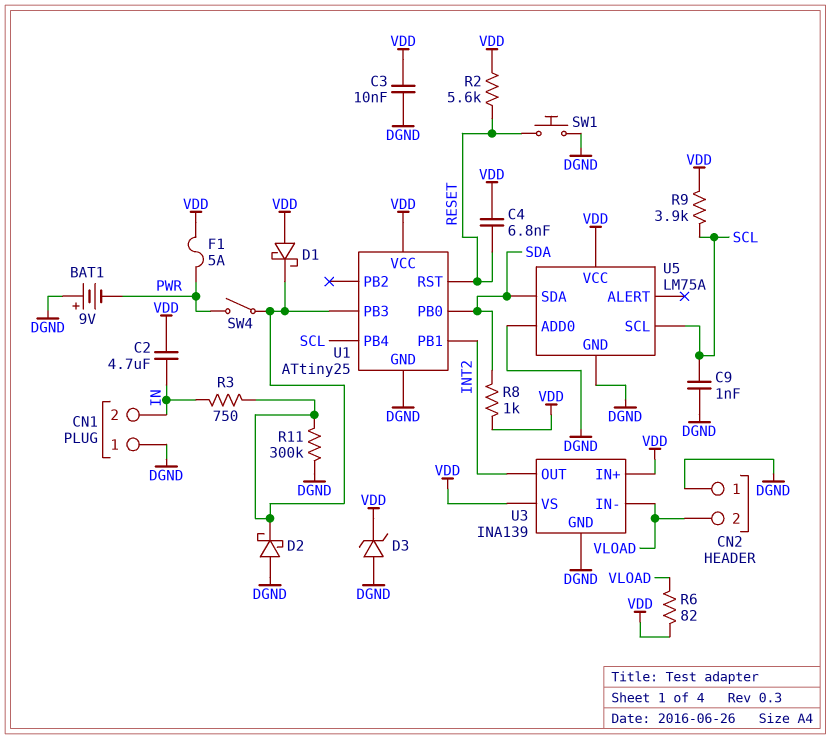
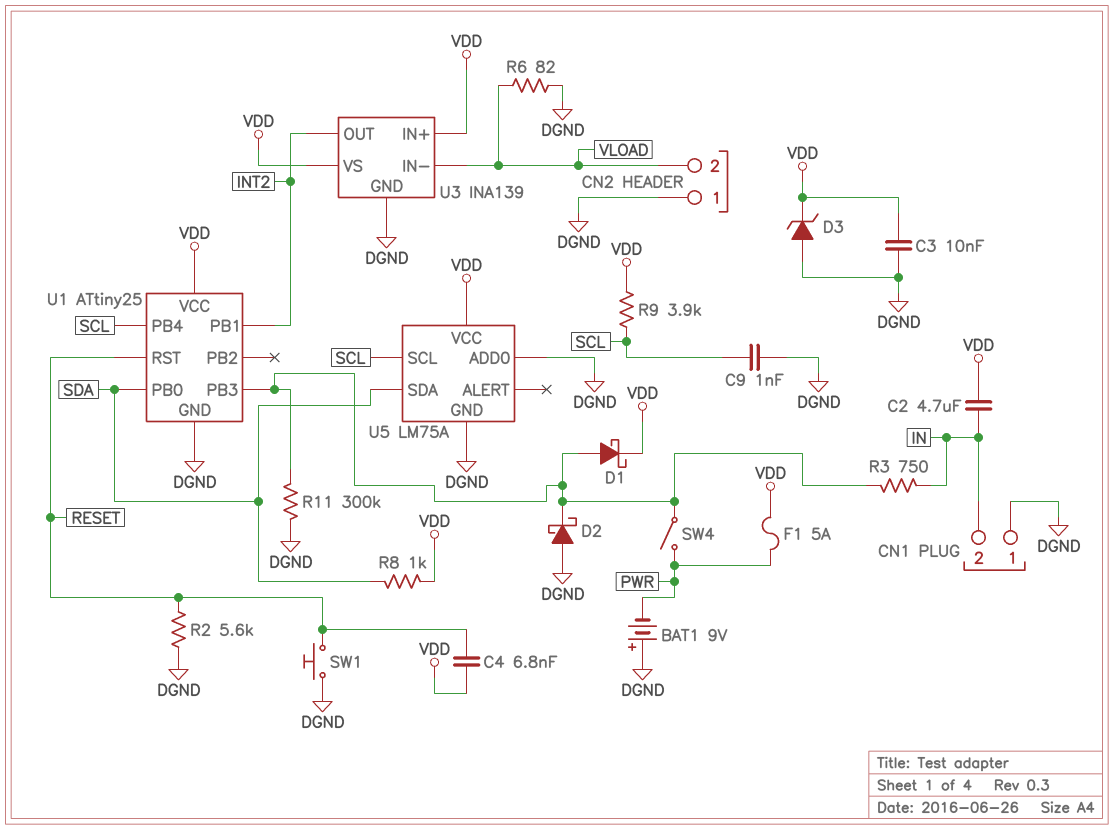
D1: schottky (A VDD, K U1/PB3) -> schottky (A U1/PB3, K VDD)
R2: 5.6k (RESET, VDD) -> 5.6k (DGND, RESET)
R6: 82 (VDD, VLOAD) -> 82 (DGND, VLOAD)

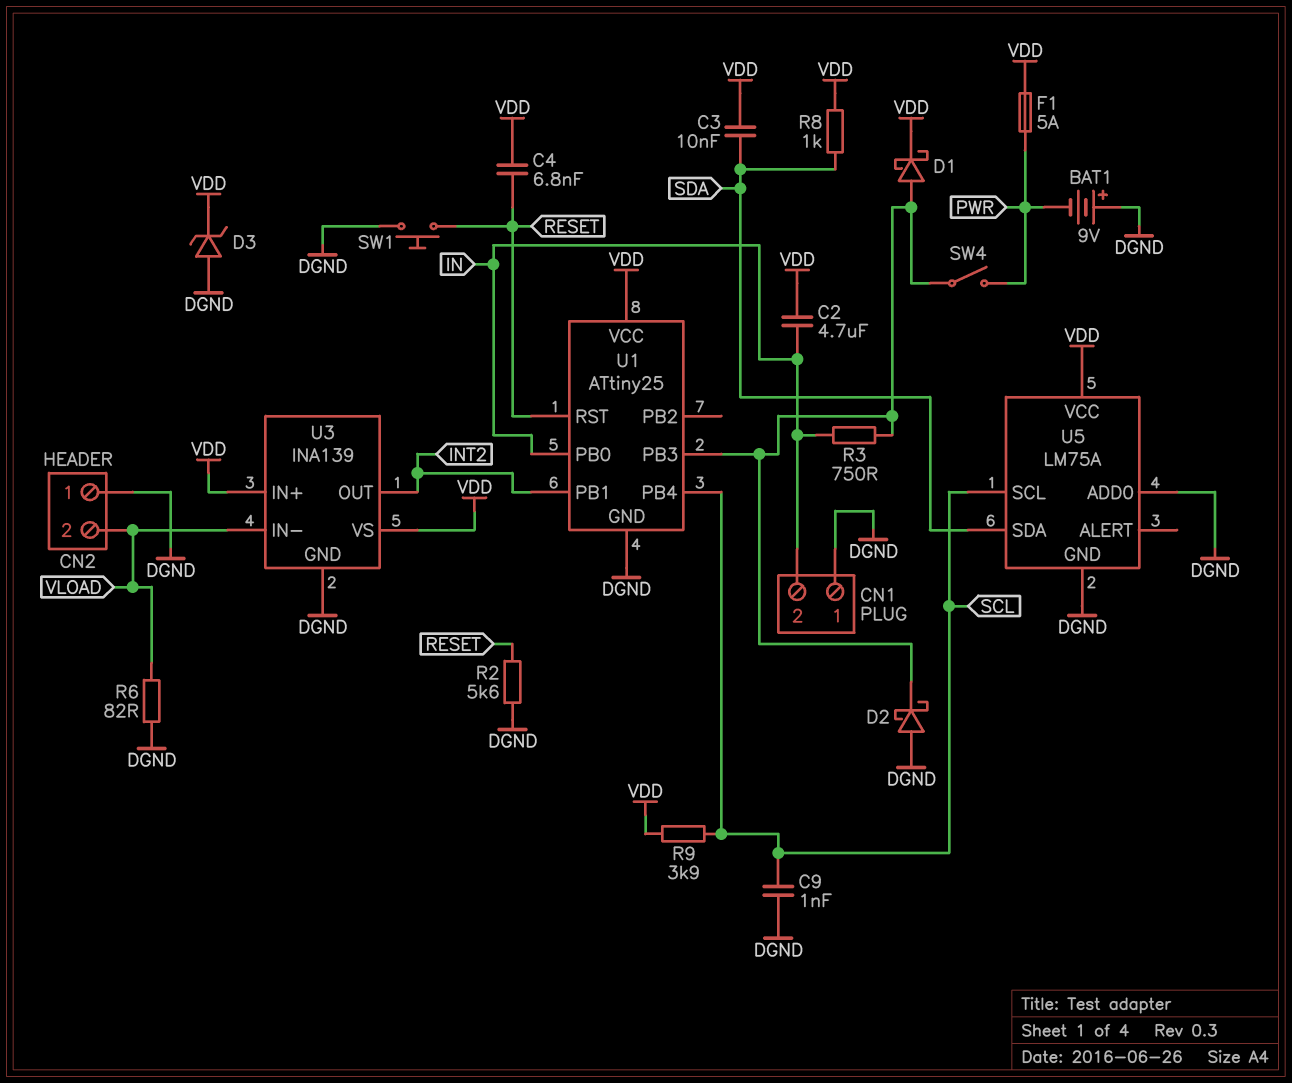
C3: 10nF (DGND, VDD) -> 10nF (SDA, VDD)
R11: 300k (DGND, U1/PB3) -> none
U1 pin PB0: SDA -> IN

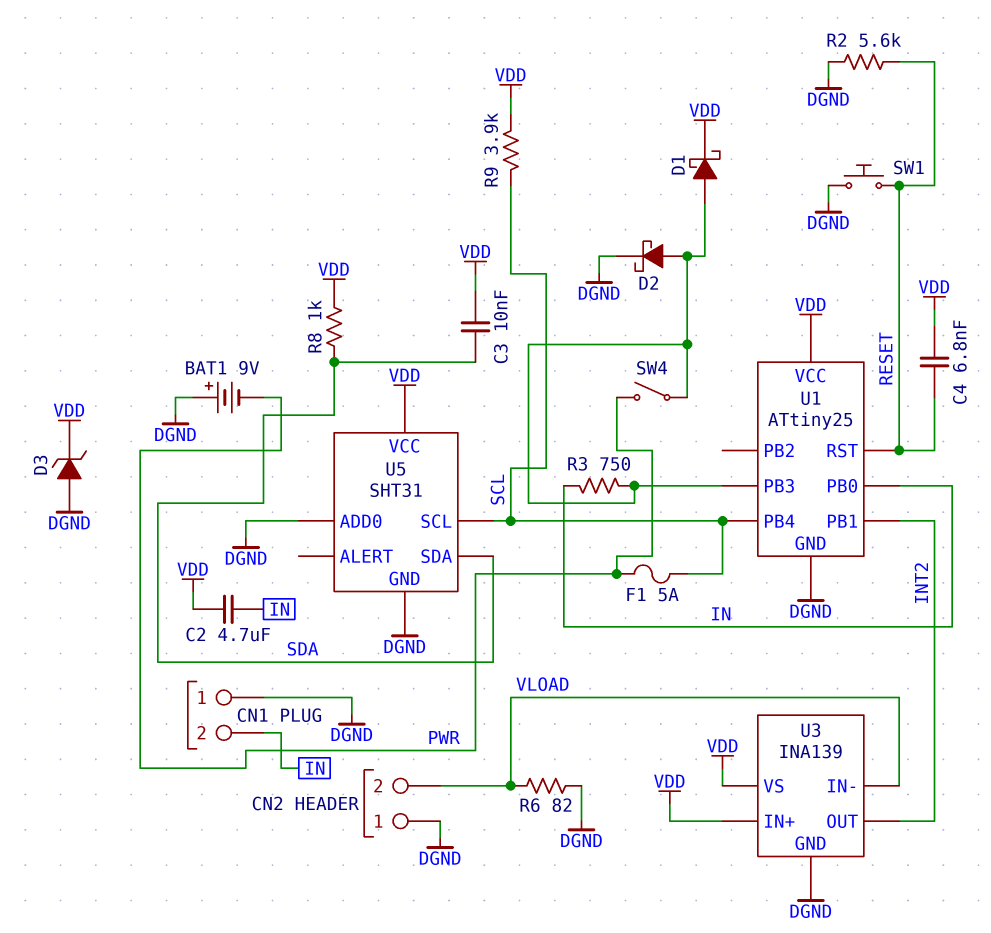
C9: 1nF (DGND, SCL) -> none
D2: schottky (A DGND, K U1/PB3) -> schottky (A U1/PB3, K DGND)
F1: 5A (PWR, VDD) -> 5A (PWR, SCL)
U5: LM75A -> SHT31

